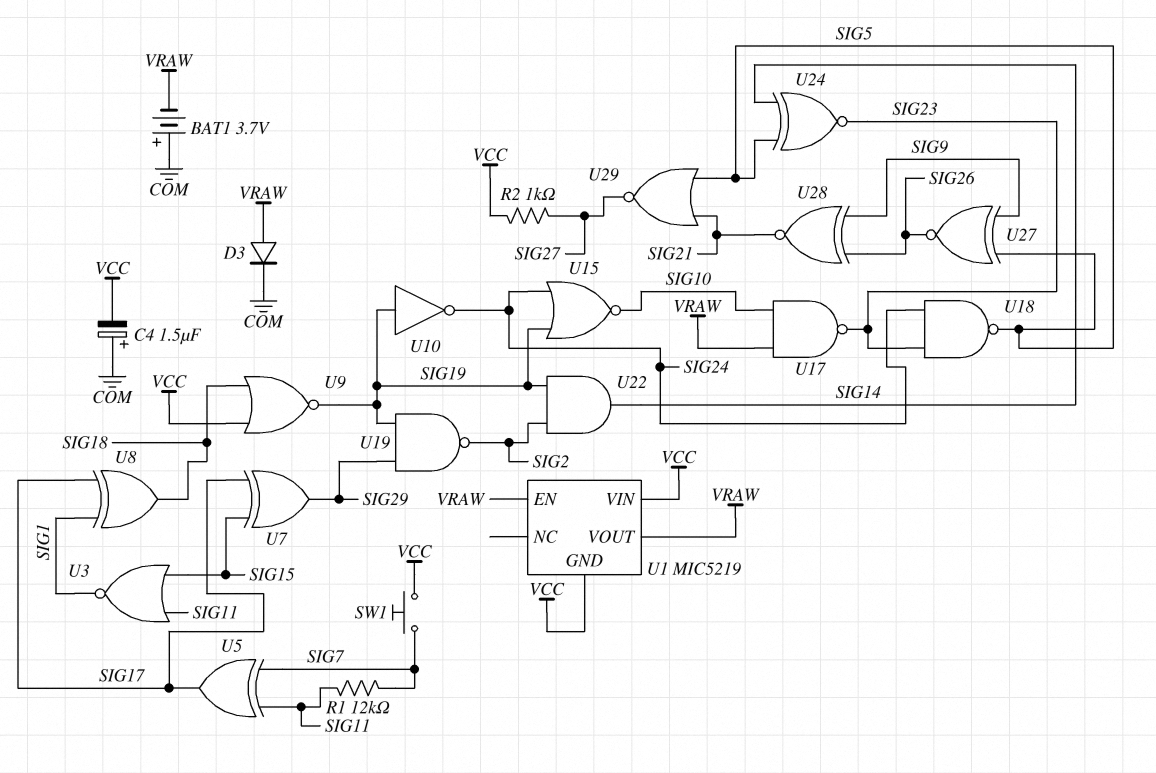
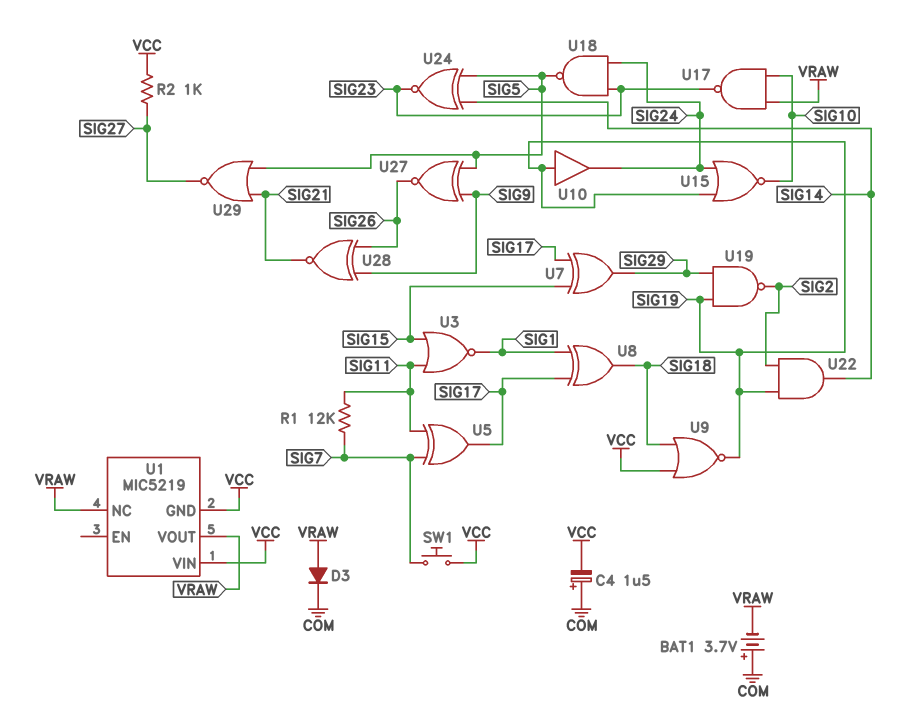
U1 pin EN: VRAW -> none
U1 pin NC: none -> VRAW
U10: NOT (in SIG19, out SIG24) -> buffer (in SIG19, out SIG24)

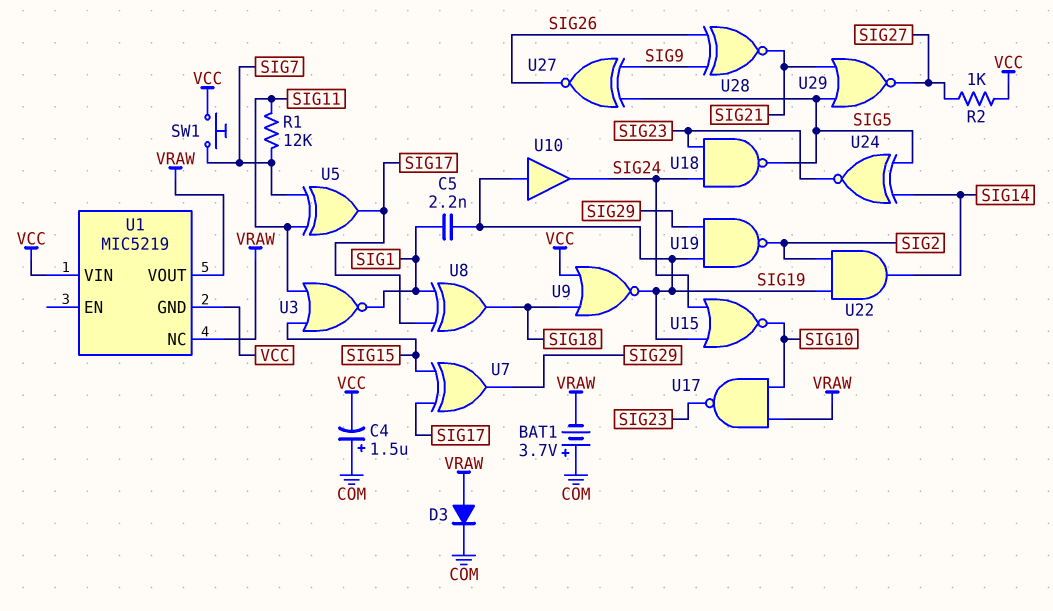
C5: none -> 2.2nF (SIG1, SIG19)

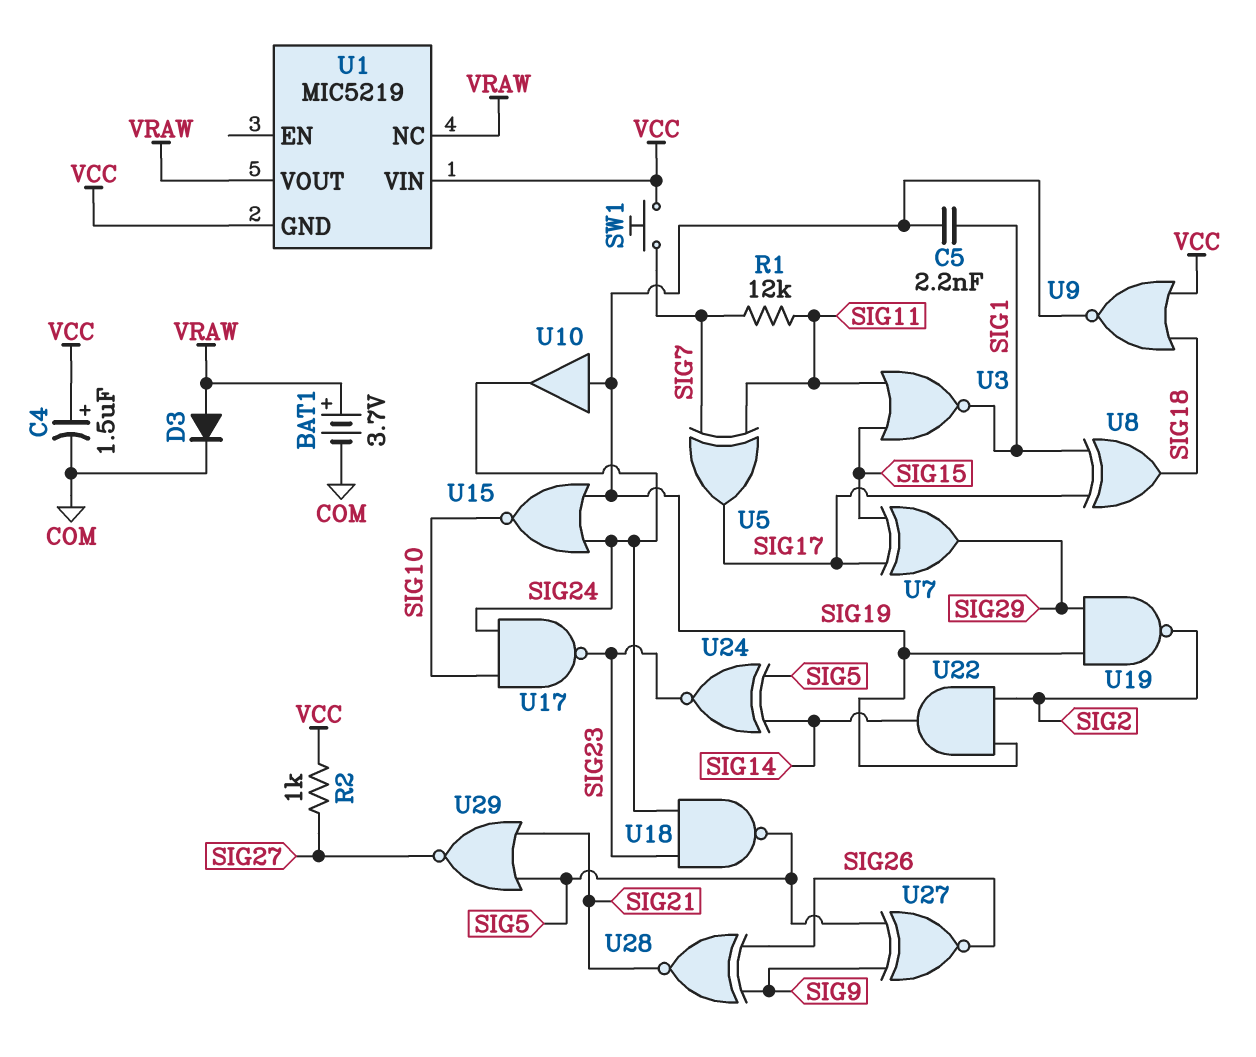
BAT1: 3.7V (plus COM, minus VRAW) -> 3.7V (plus VRAW, minus COM)
C4: 1.5uF (plus COM, minus VCC) -> 1.5uF (plus VCC, minus COM)
U17: NAND (in SIG10, in VRAW, out SIG23) -> NAND (in SIG10, in SIG24, out SIG23)

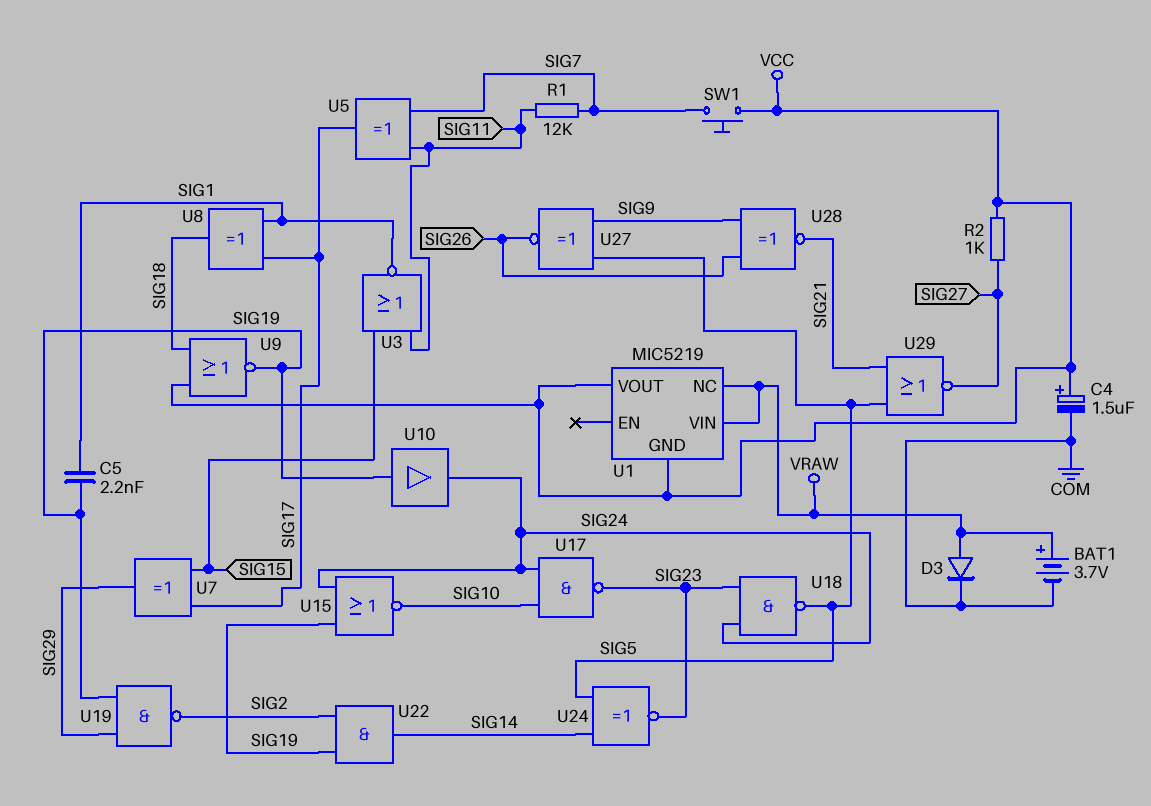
U1 pin VIN: VCC -> VRAW
U1 pin VOUT: VRAW -> VCC

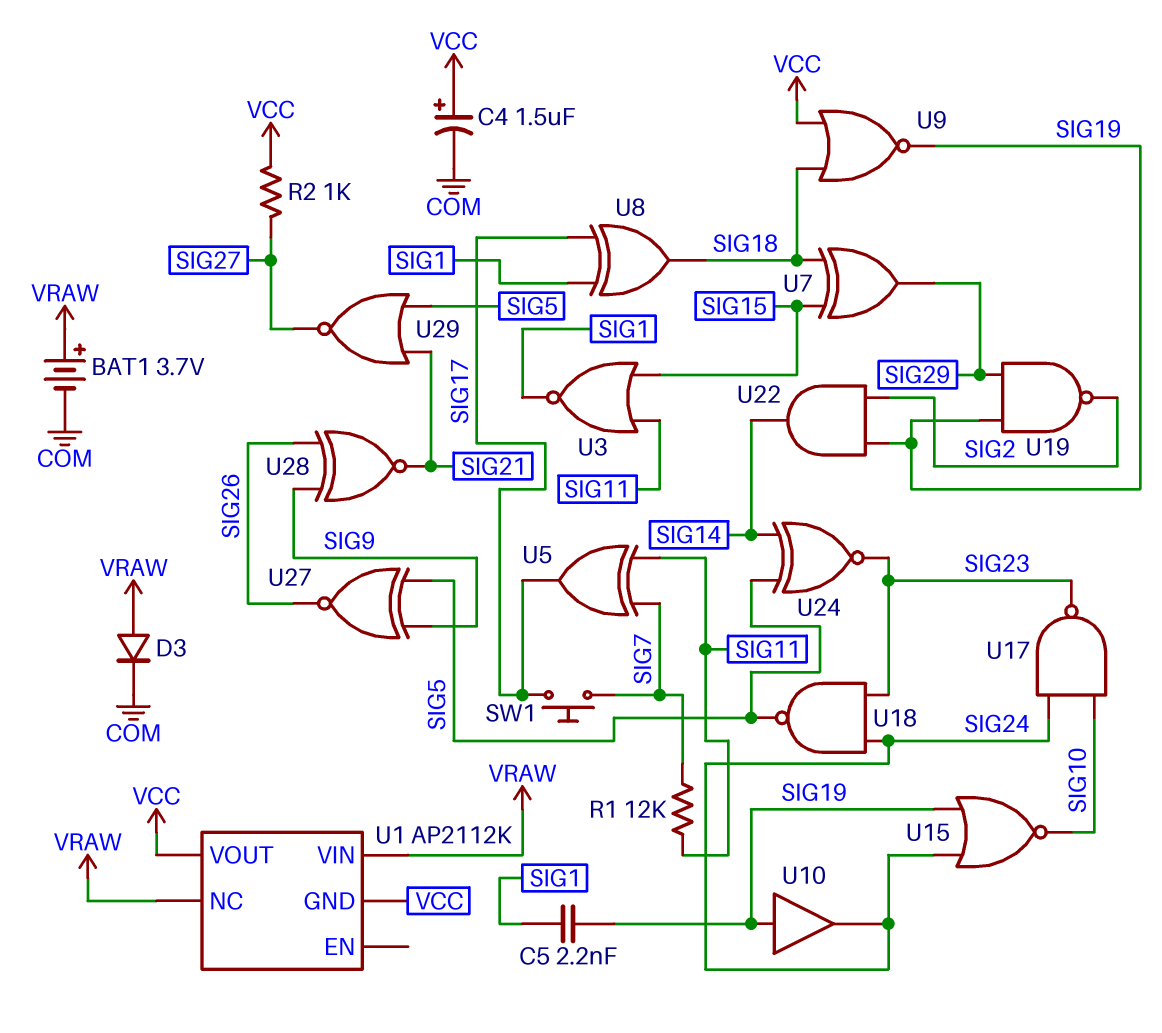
SW1: button (SIG7, VCC) -> button (SIG7, SIG17)
U1: MIC5219 -> AP2112K
U7: XOR (in SIG15, in SIG17, out SIG29) -> XOR (in SIG15, in SIG18, out SIG29)

